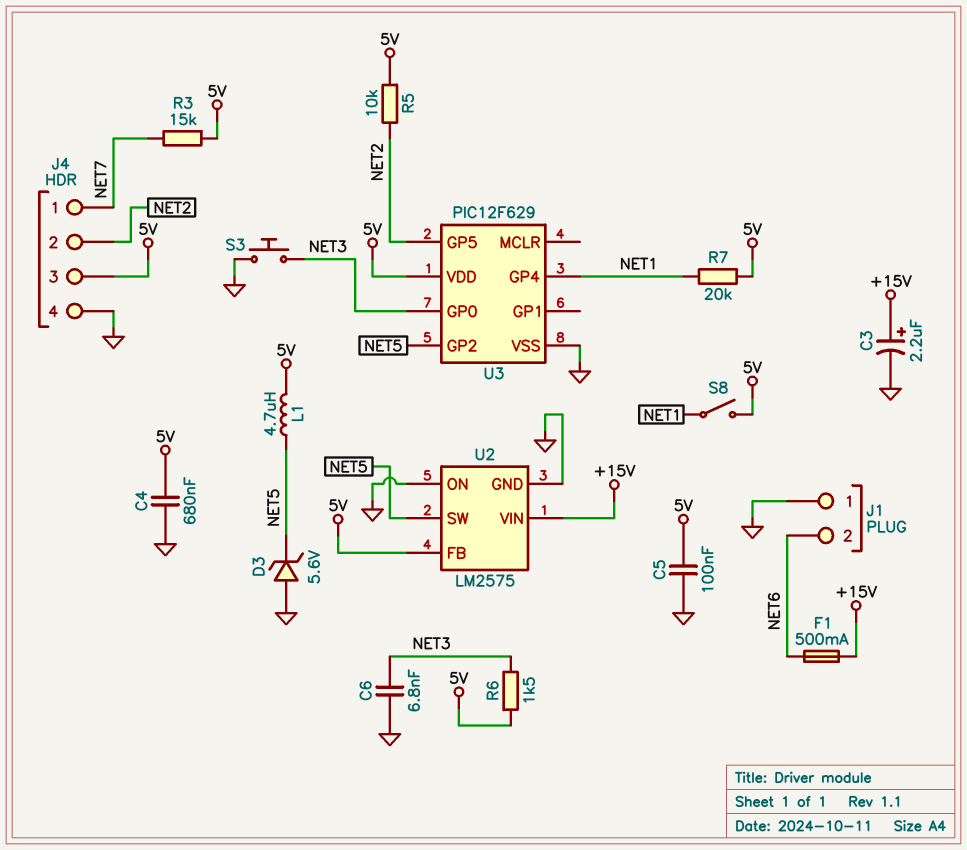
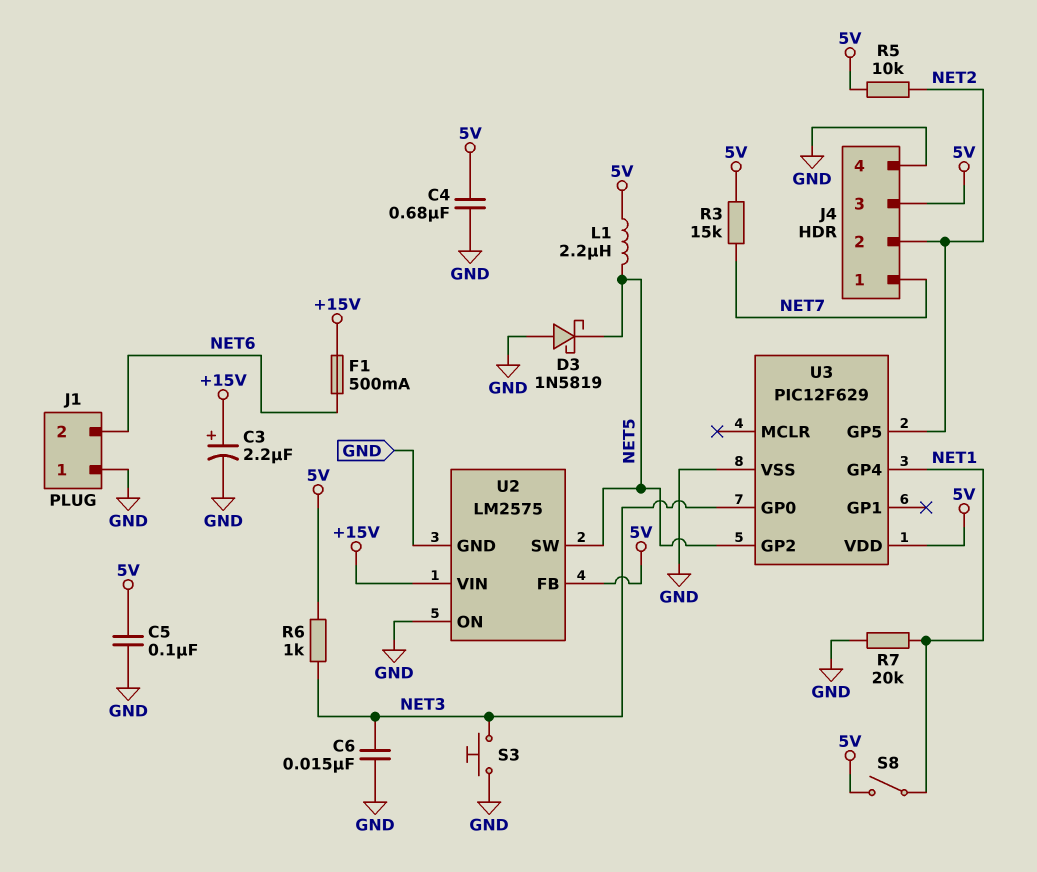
C6: 6.8nF (GND, NET3) -> 15nF (GND, NET3)
D3: zener 5.6V (A GND, K NET5) -> schottky 1N5819 (A GND, K NET5)
L1: 4.7uH (5V, NET5) -> 2.2uH (5V, NET5)
R6: 1.5k (5V, NET3) -> 1k (5V, NET3)
R7: 20k (5V, NET1) -> 20k (GND, NET1)

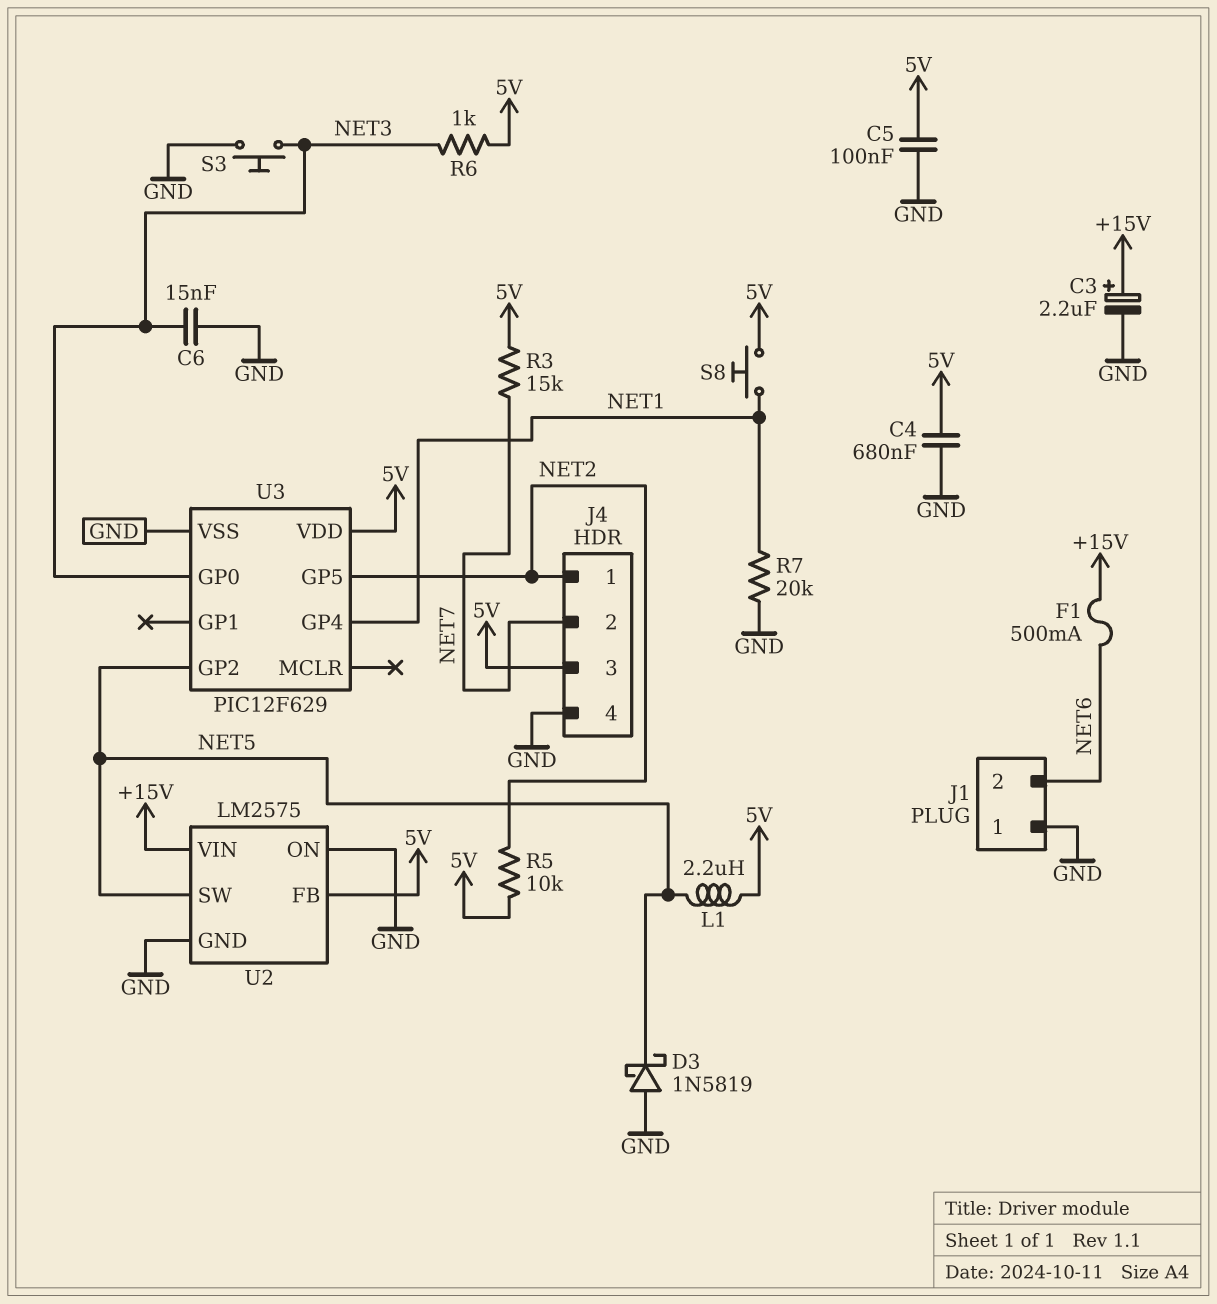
J4 pin 1: NET7 -> NET2
J4 pin 2: NET2 -> NET7
S8: switch (5V, NET1) -> button (5V, NET1)

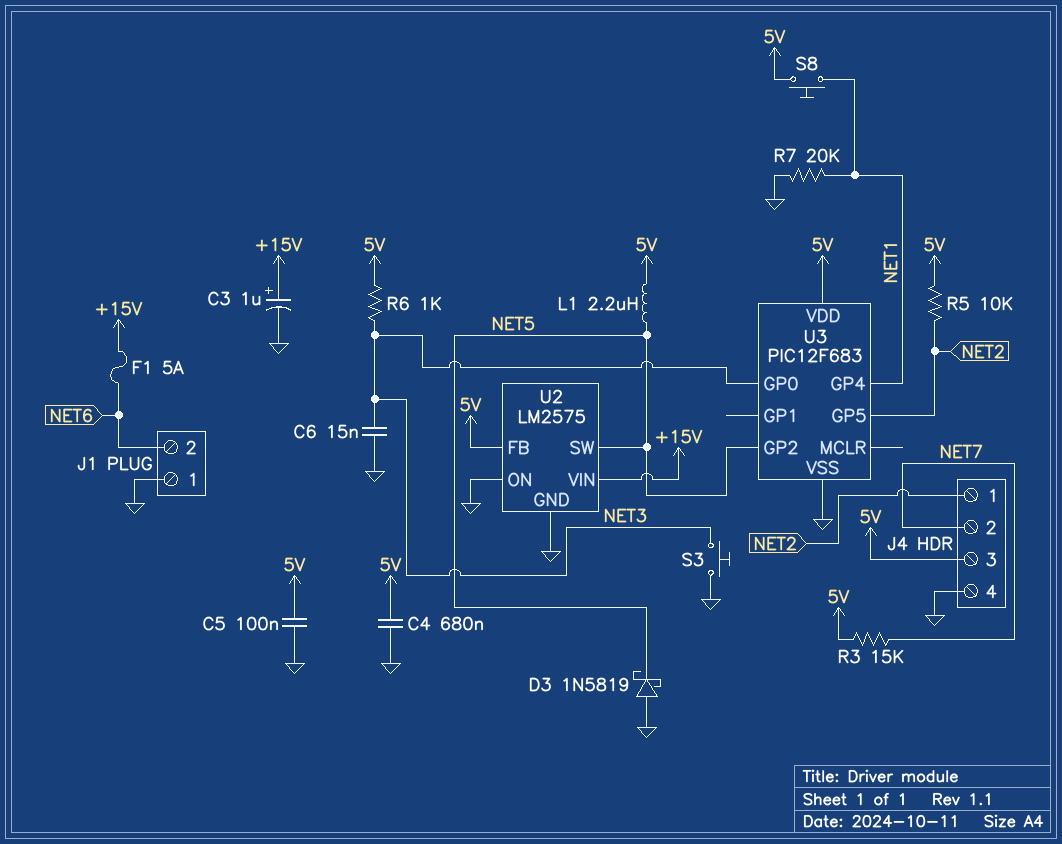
C3: 2.2uF (plus +15V, minus GND) -> 1uF (plus +15V, minus GND)
F1: 500mA (+15V, NET6) -> 5A (+15V, NET6)
U3: PIC12F629 -> PIC12F683

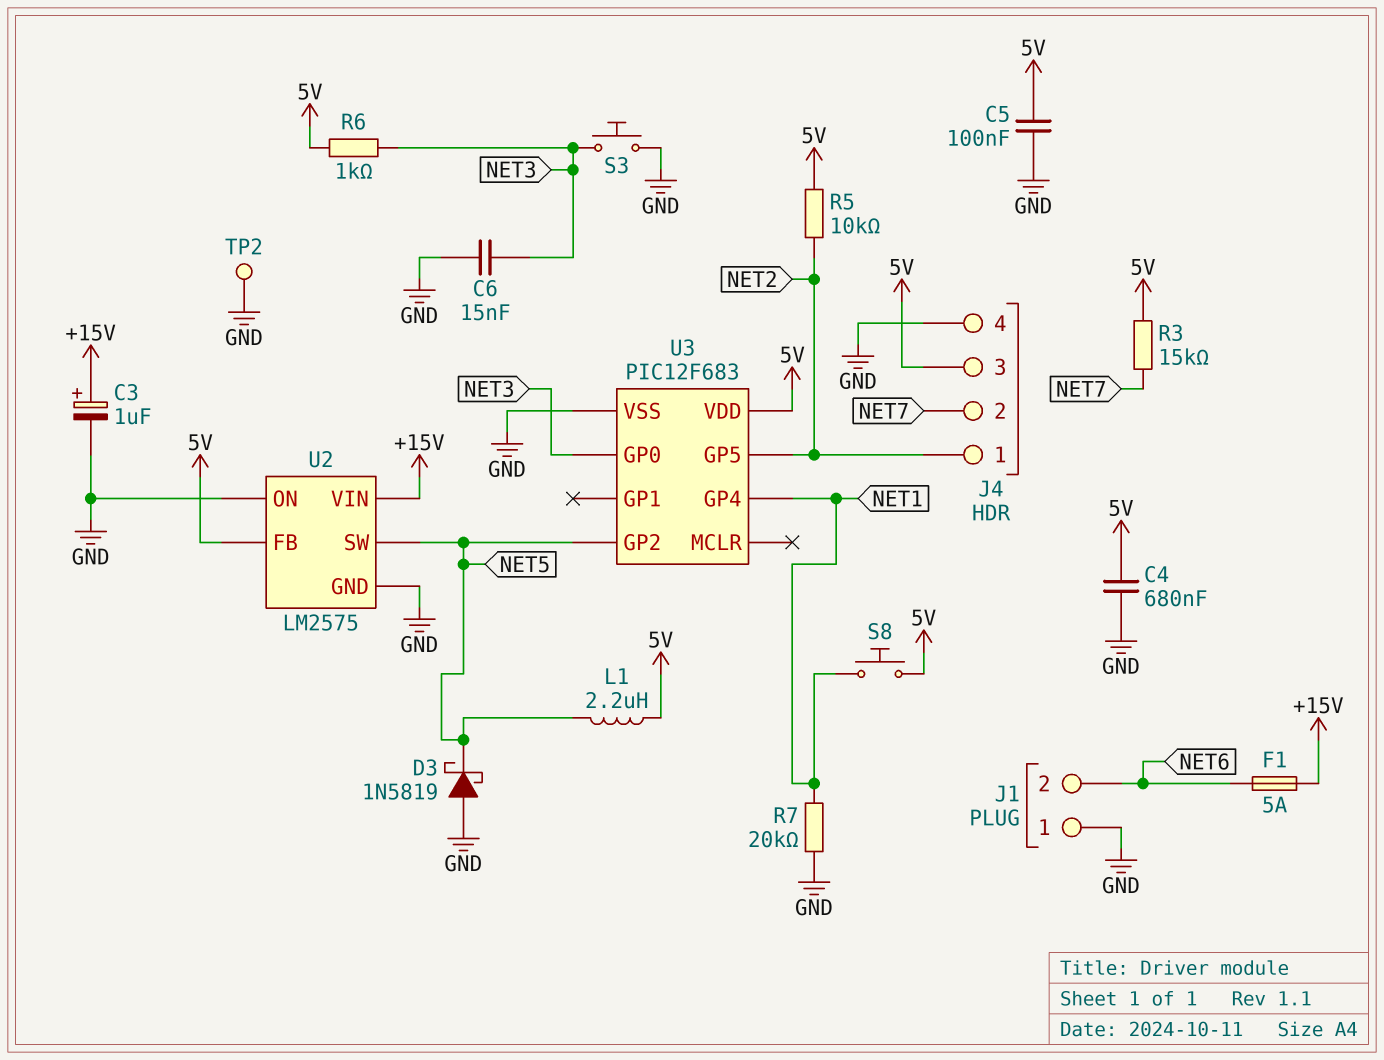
TP2: none -> test point (GND)

